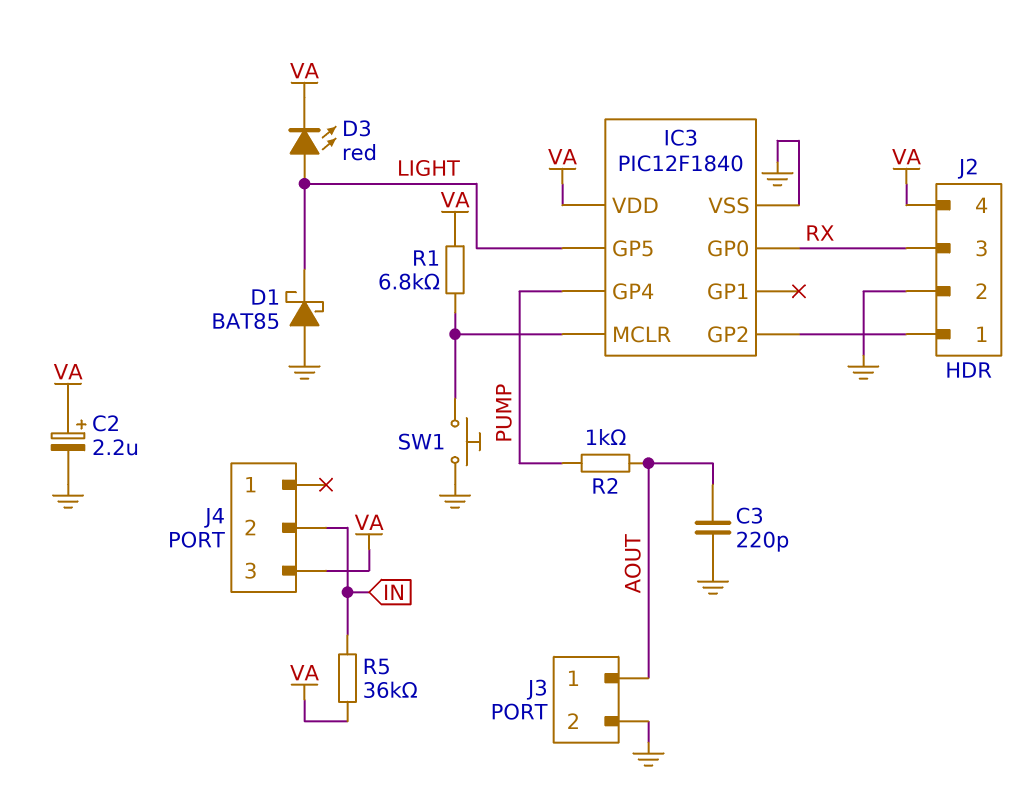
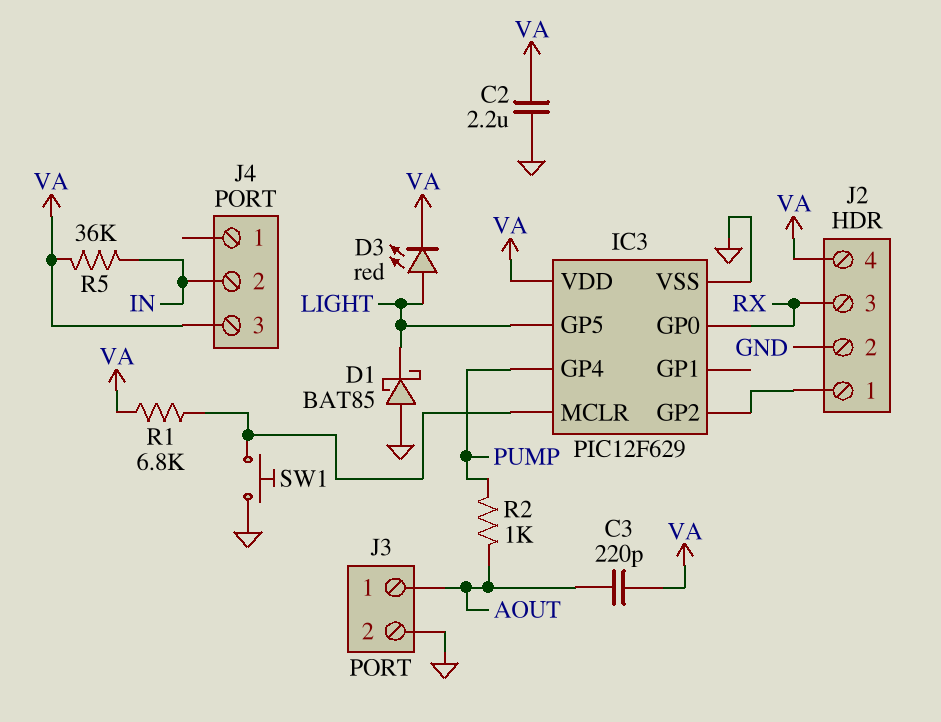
C2: 2.2uF (plus VA, minus GND) -> 2.2uF (GND, VA)
C3: 220pF (AOUT, GND) -> 220pF (AOUT, VA)
IC3: PIC12F1840 -> PIC12F629

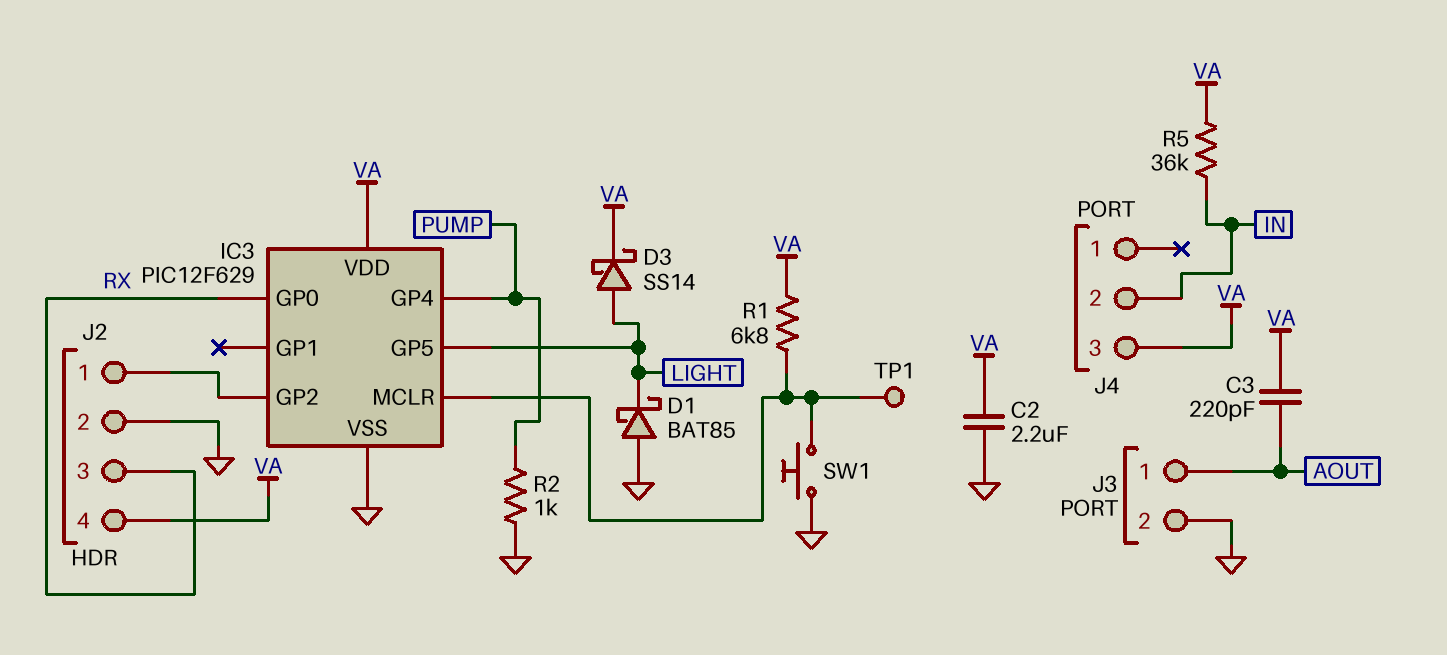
D3: LED red (A LIGHT, K VA) -> schottky SS14 (A LIGHT, K VA)
R2: 1k (AOUT, PUMP) -> 1k (GND, PUMP)
TP1: none -> test point (IC3/MCLR)

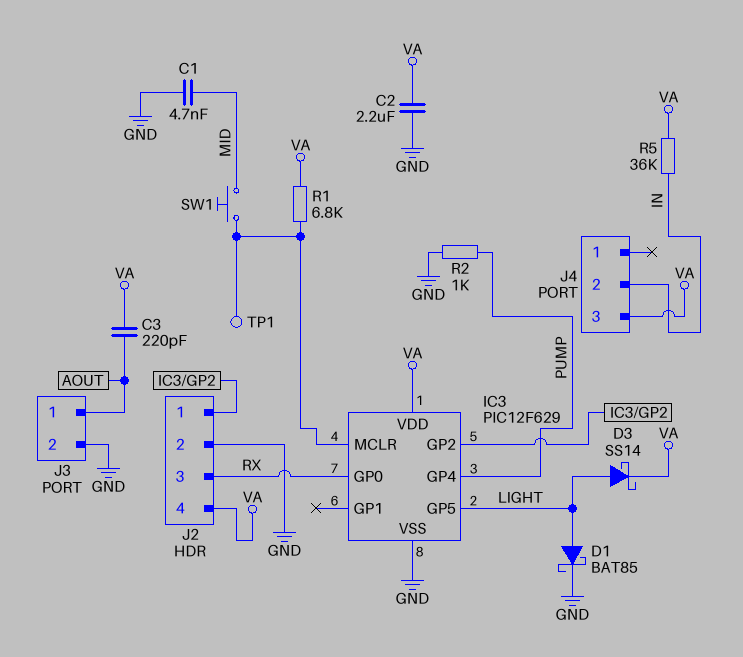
C1: none -> 4.7nF (GND, MID)
D1: schottky BAT85 (A GND, K LIGHT) -> schottky BAT85 (A LIGHT, K GND)
SW1: button (GND, IC3/MCLR) -> button (IC3/MCLR, MID)

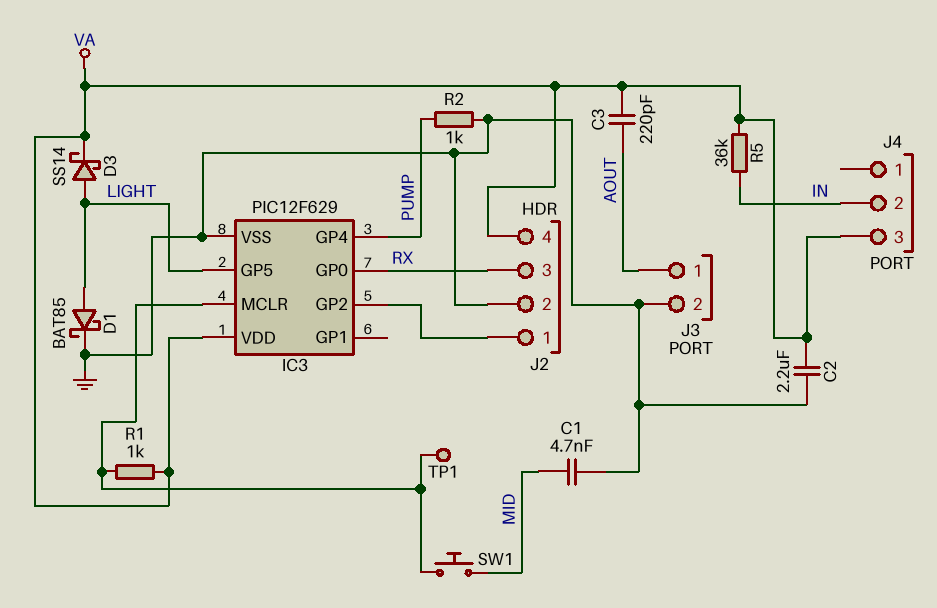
R1: 6.8k (IC3/MCLR, VA) -> 1k (IC3/MCLR, VA)

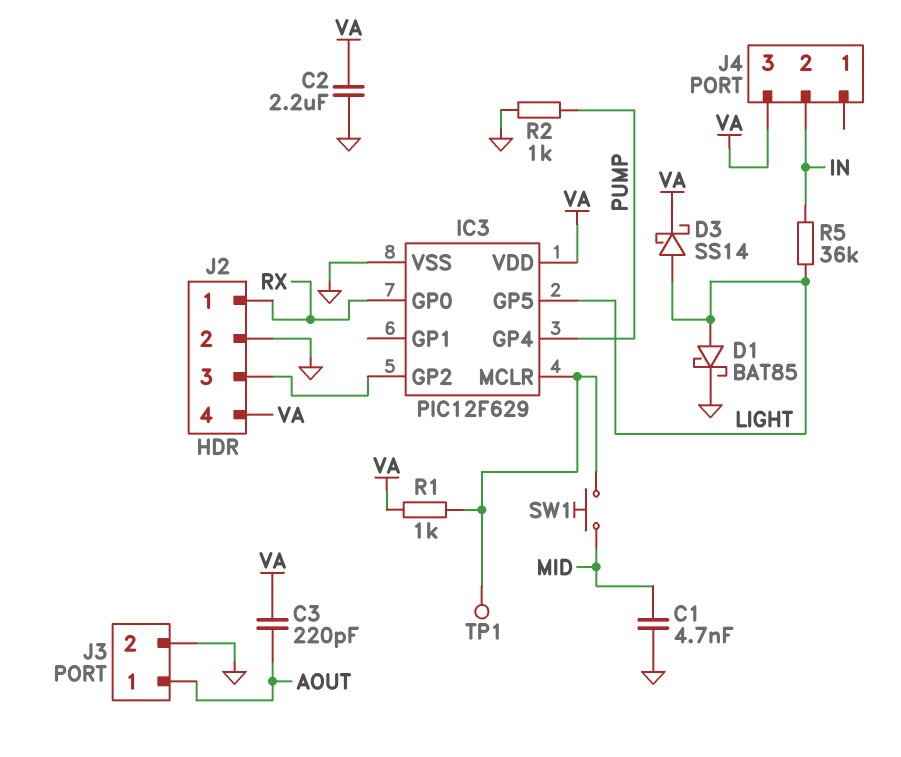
J2 pin 1: IC3/GP2 -> RX
J2 pin 3: RX -> IC3/GP2
R5: 36k (IN, VA) -> 36k (IN, LIGHT)

